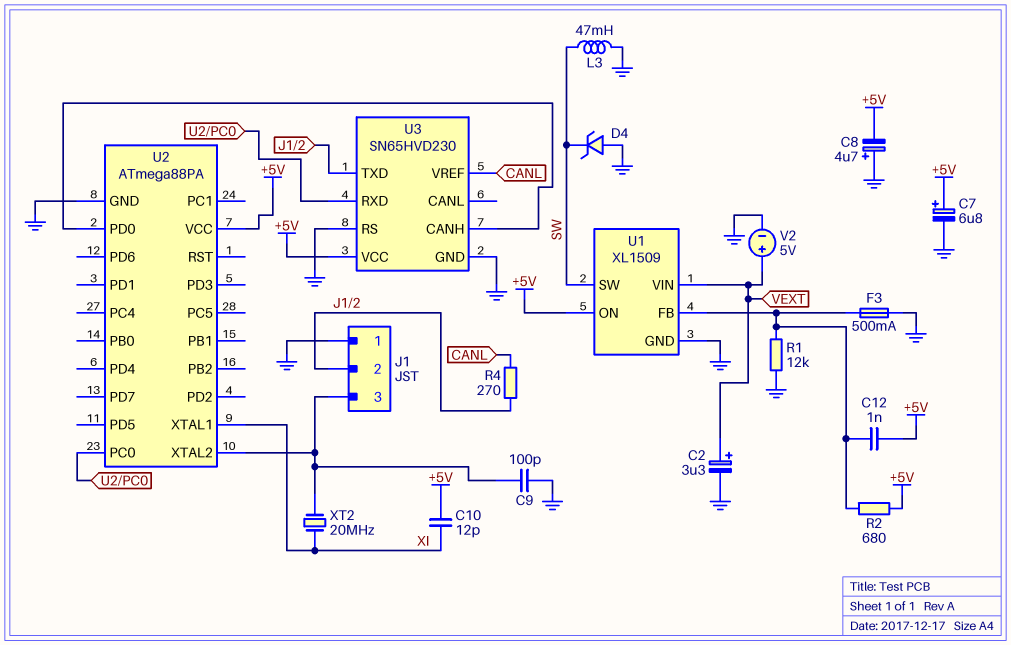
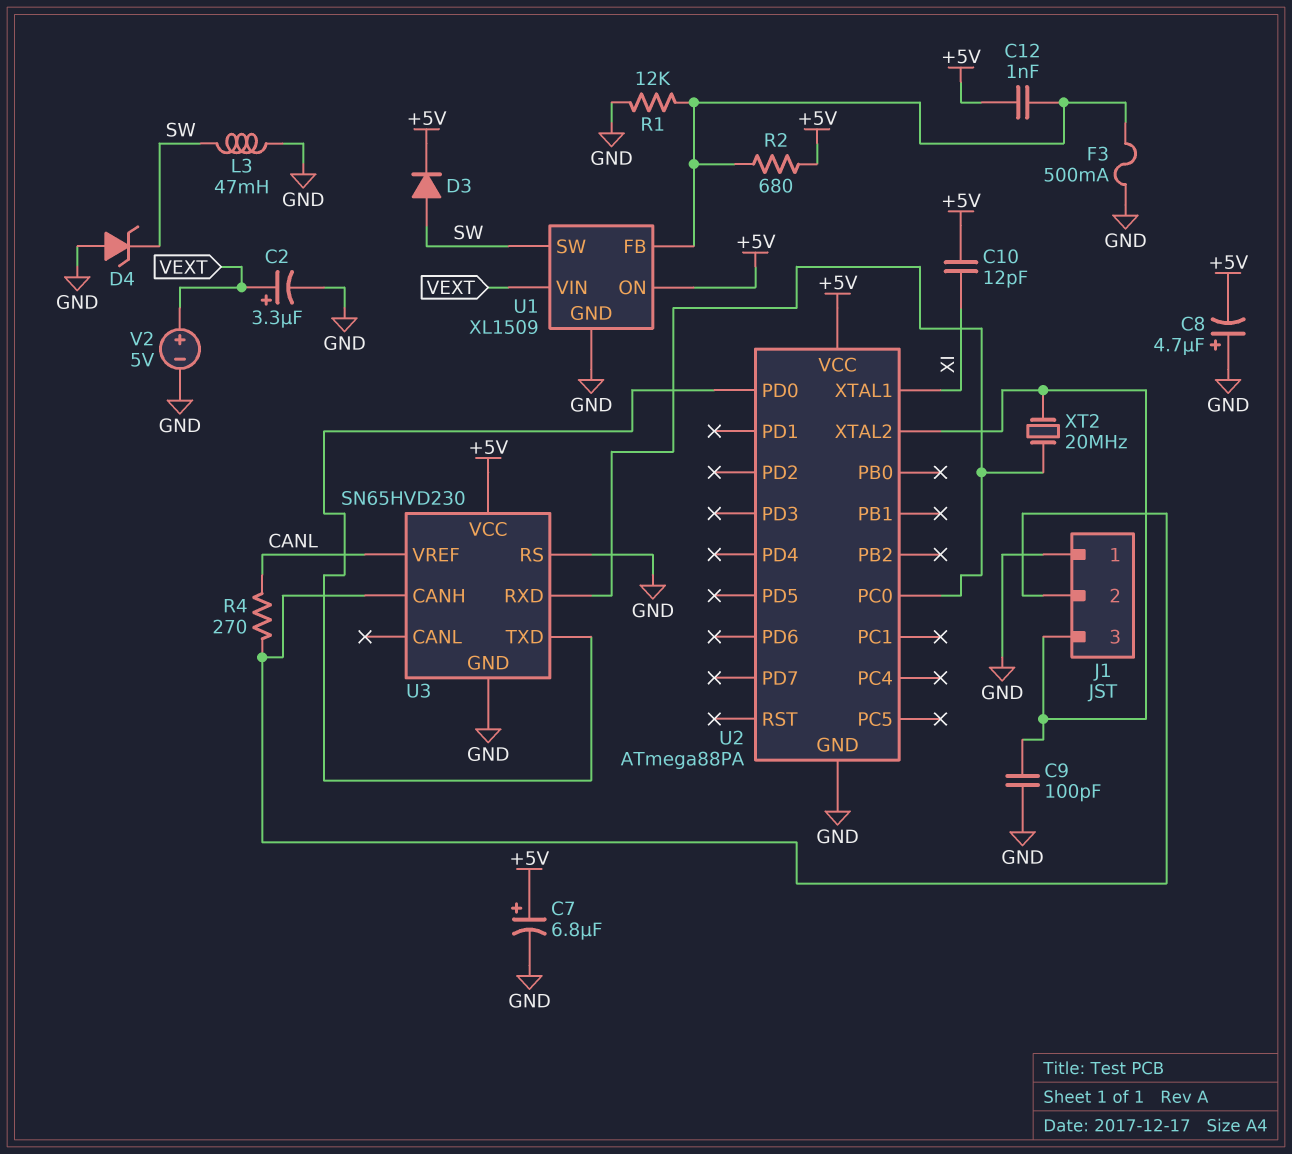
D3: none -> diode (A SW, K +5V)
U3 pin CANH: U2/PD0 -> J1/2
U3 pin TXD: J1/2 -> U2/PD0
XT2: 20MHz (J1/3, XI) -> 20MHz (J1/3, U2/PC0)

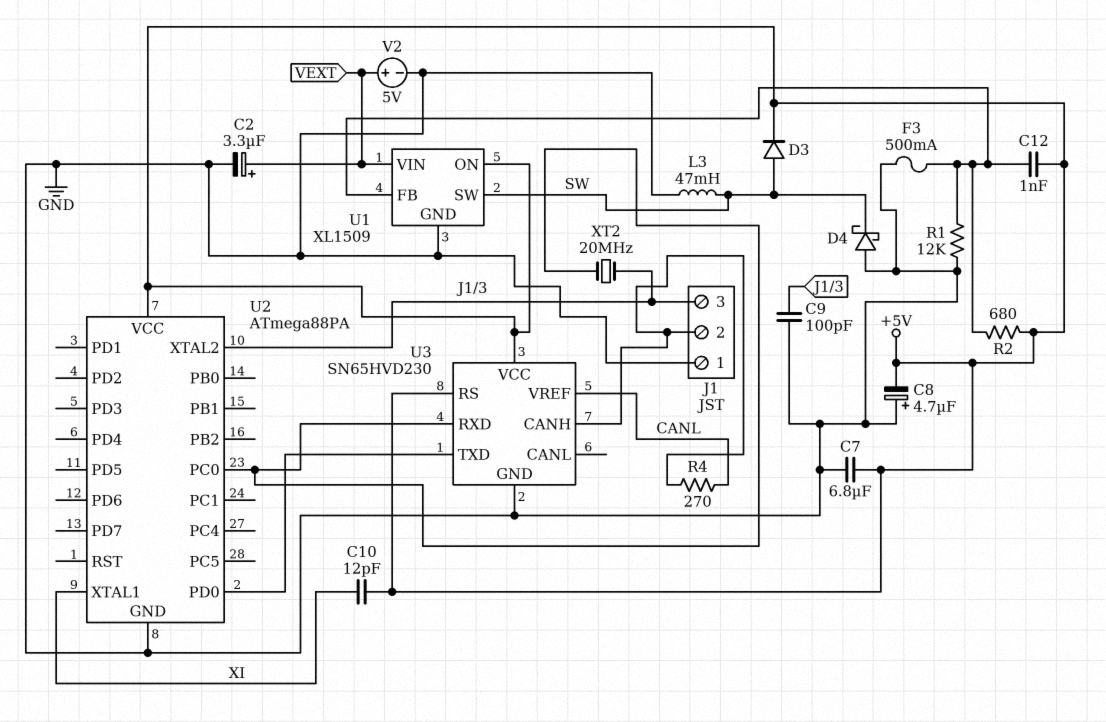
C7: 6.8uF (plus +5V, minus GND) -> 6.8uF (+5V, GND)
D4: zener (A GND, K SW) -> schottky (A GND, K SW)
U3 pin RS: GND -> +5V

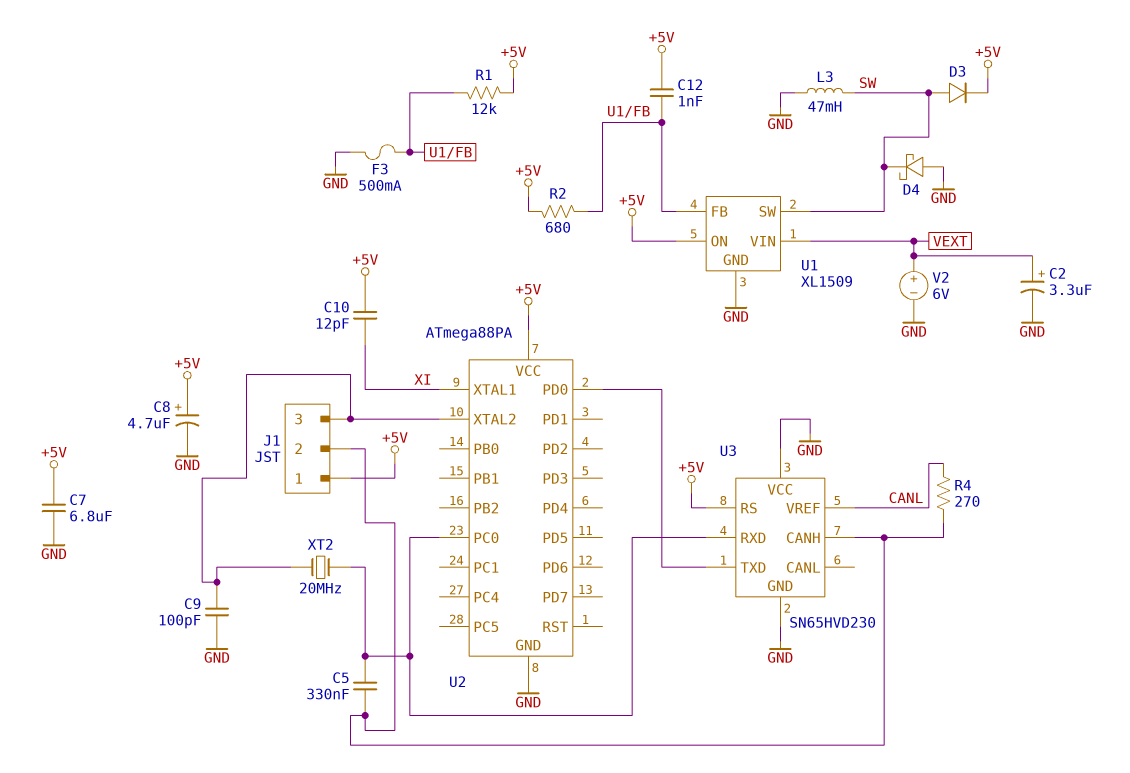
C5: none -> 330nF (J1/2, U2/PC0)
C8: 4.7uF (plus GND, minus +5V) -> 4.7uF (plus +5V, minus GND)
J1 pin 1: GND -> +5V
R1: 12k (GND, U1/FB) -> 12k (+5V, U1/FB)
U3 pin VCC: +5V -> GND
V2: 5V (plus VEXT, minus GND) -> 6V (plus VEXT, minus GND)

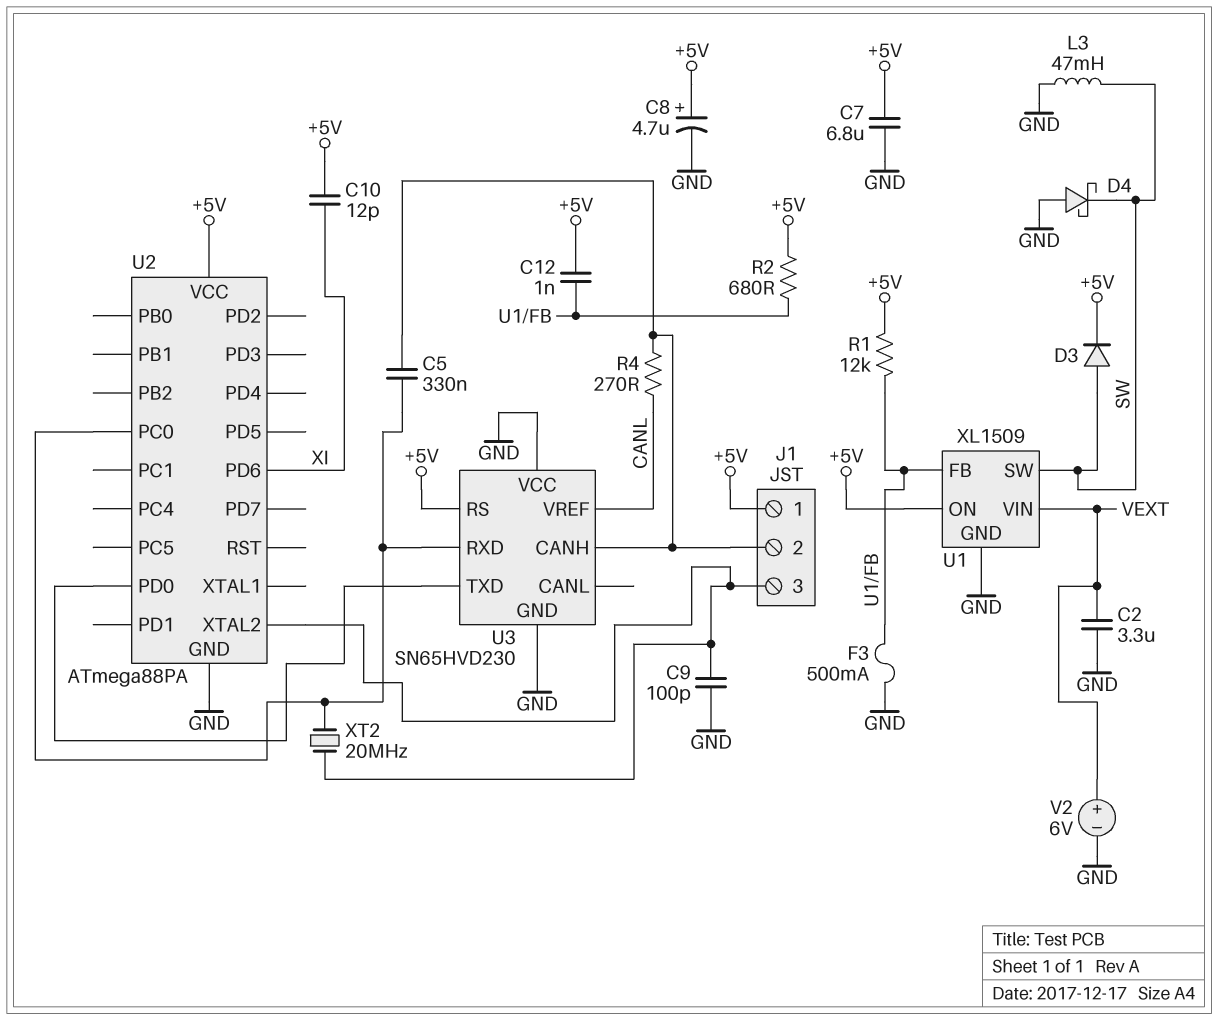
C2: 3.3uF (plus VEXT, minus GND) -> 3.3uF (GND, VEXT)
U2 pin PD6: none -> XI
U2 pin XTAL1: XI -> none

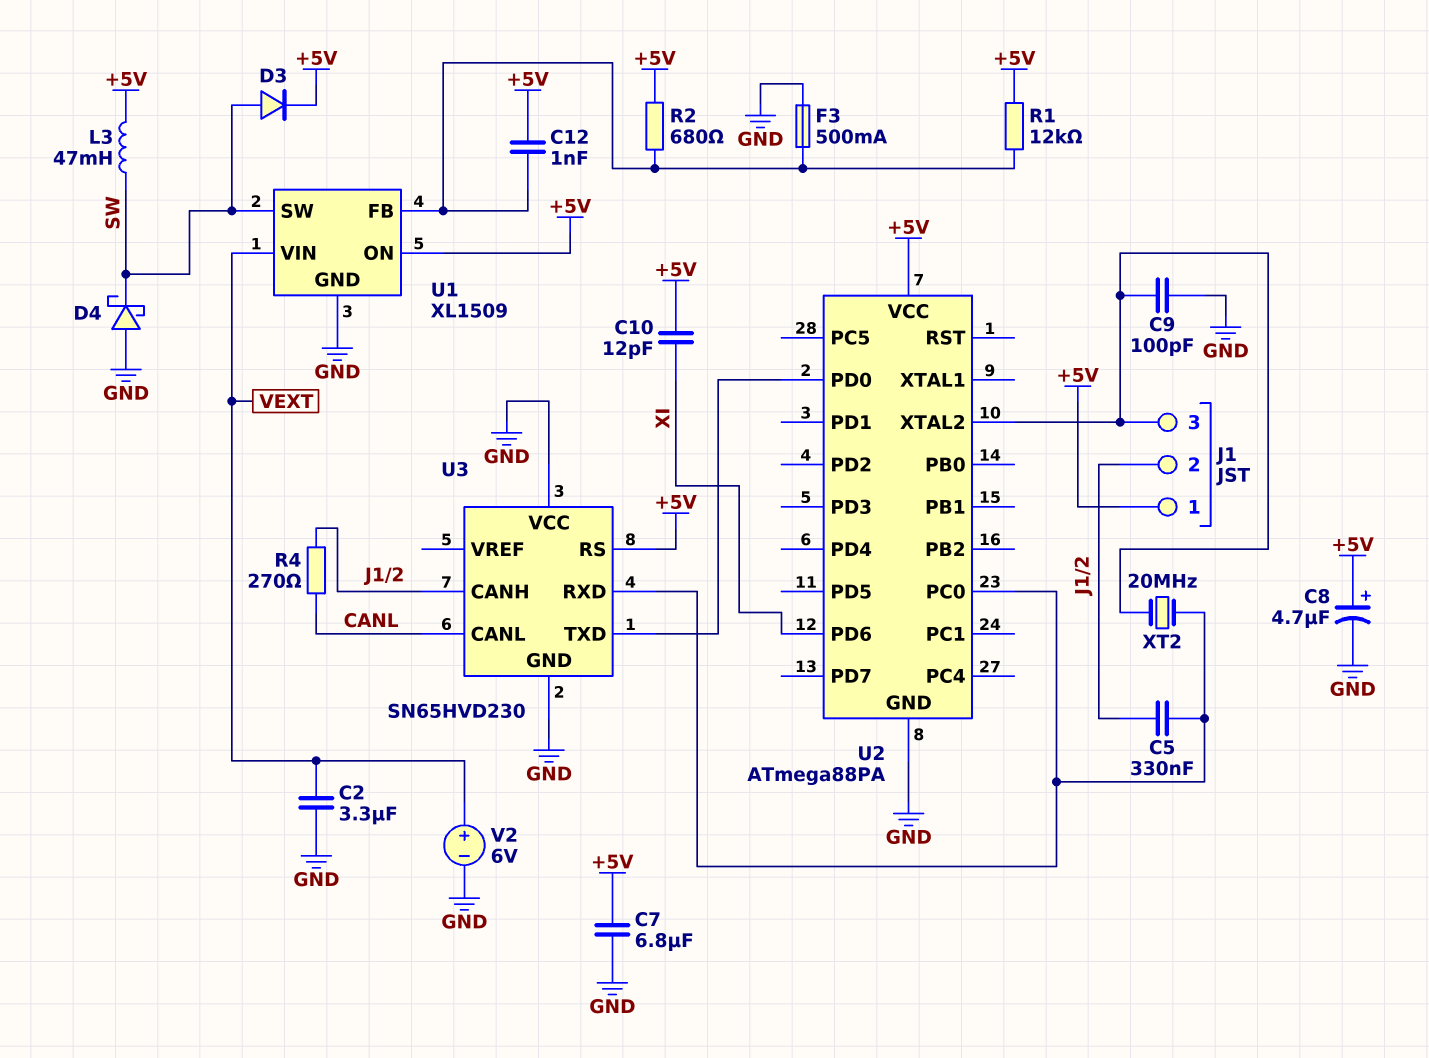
L3: 47mH (GND, SW) -> 47mH (+5V, SW)
U3 pin CANL: none -> CANL
U3 pin VREF: CANL -> none

